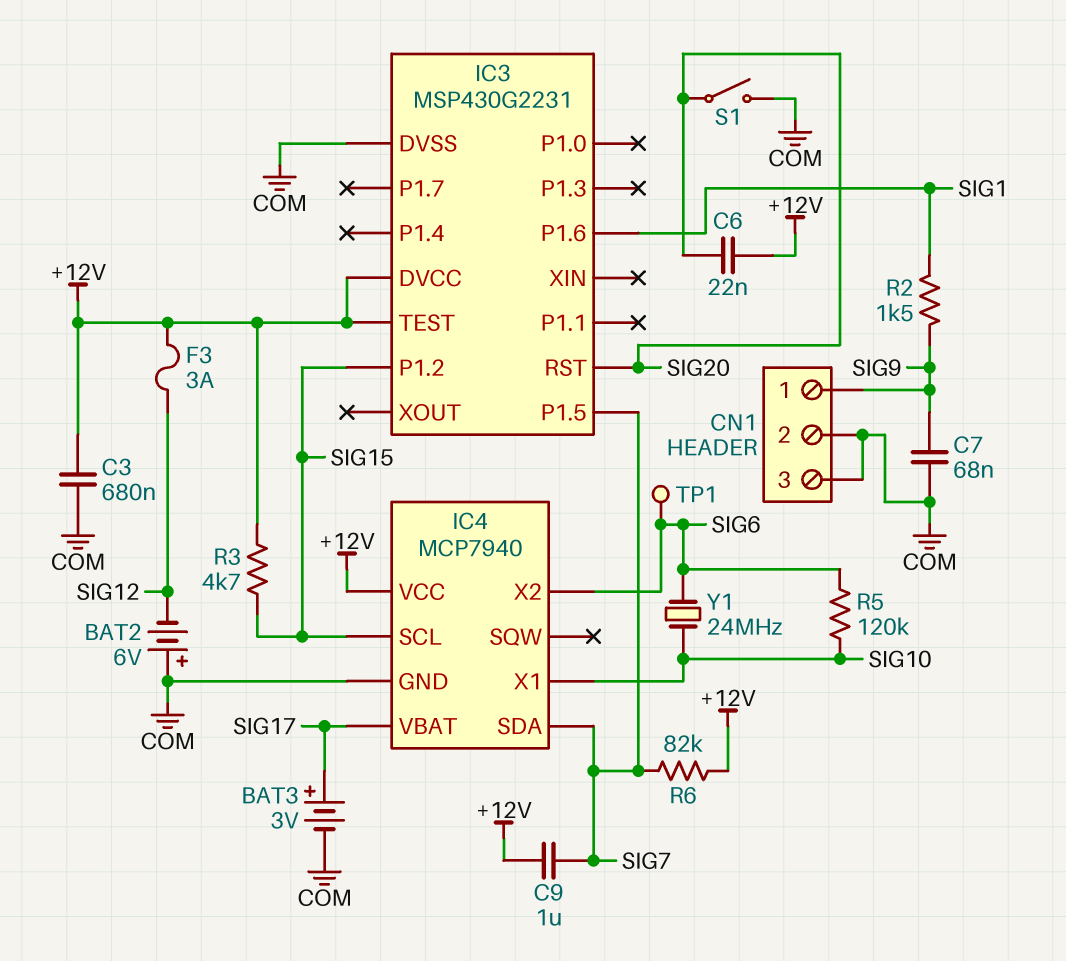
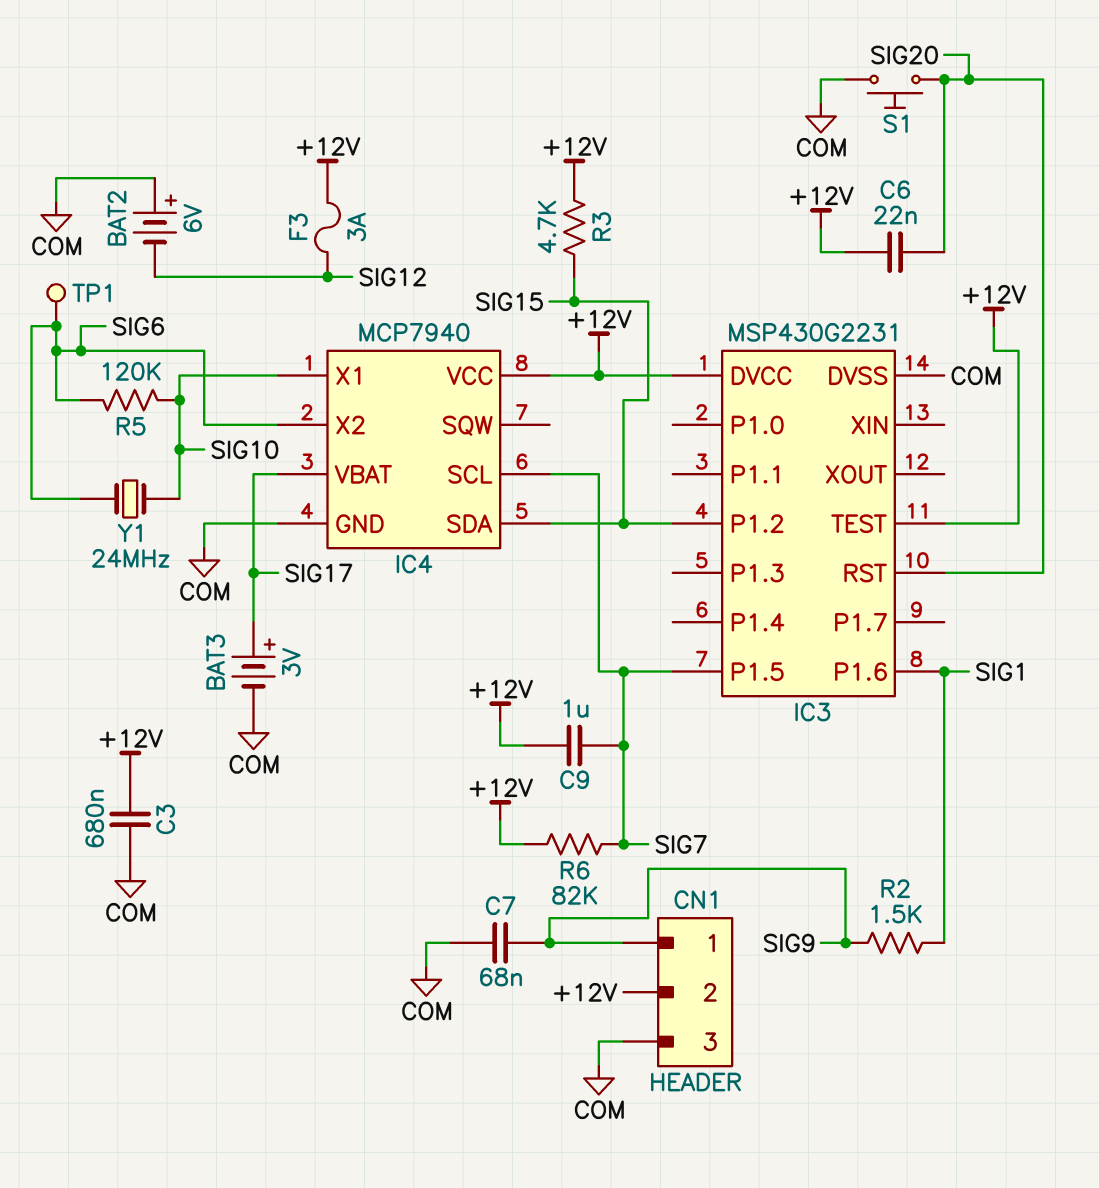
CN1 pin 2: COM -> +12V
IC4 pin SCL: SIG15 -> SIG7
IC4 pin SDA: SIG7 -> SIG15
S1: switch (COM, SIG20) -> button (COM, SIG20)

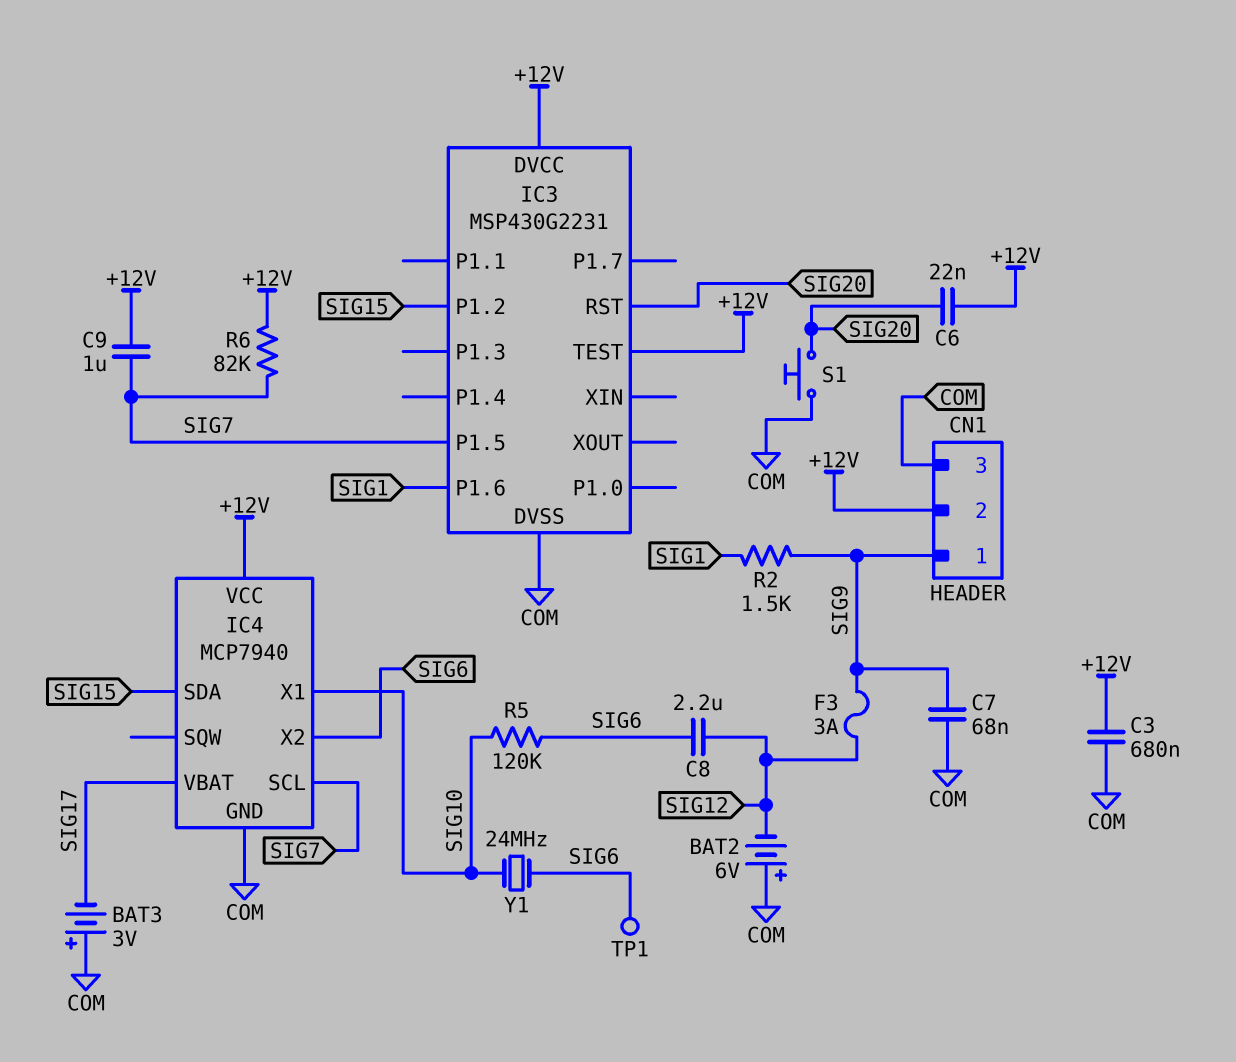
BAT3: 3V (plus SIG17, minus COM) -> 3V (plus COM, minus SIG17)
C8: none -> 2.2uF (SIG6, SIG12)
F3: 3A (+12V, SIG12) -> 3A (SIG9, SIG12)
R3: 4.7k (+12V, SIG15) -> none

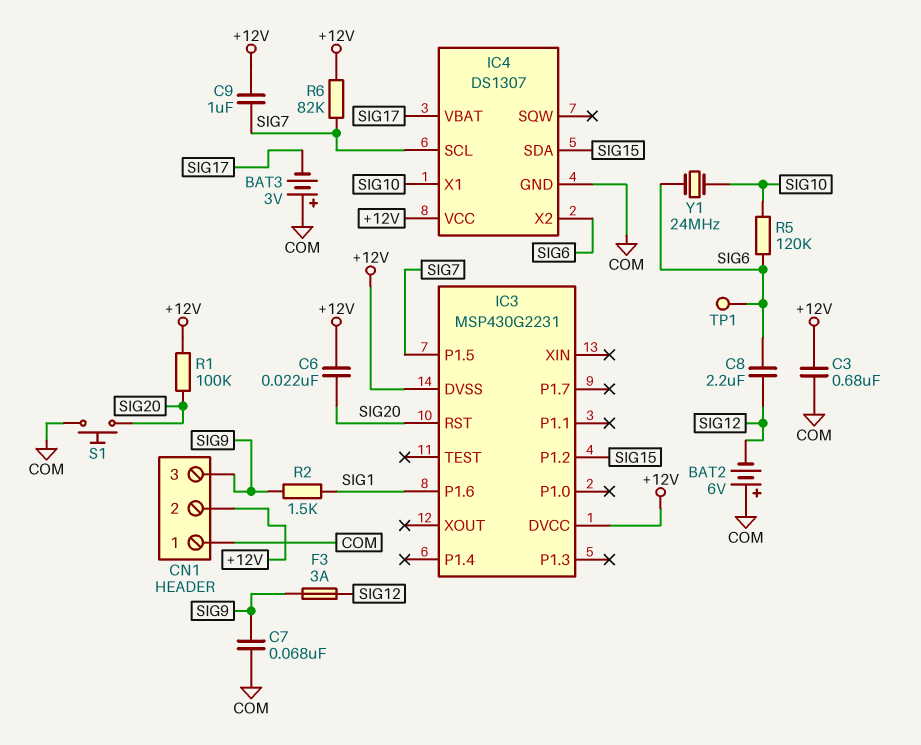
CN1 pin 1: SIG9 -> COM
CN1 pin 3: COM -> SIG9
IC3 pin DVSS: COM -> +12V
IC3 pin TEST: +12V -> none
IC4: MCP7940 -> DS1307
R1: none -> 100k (+12V, SIG20)

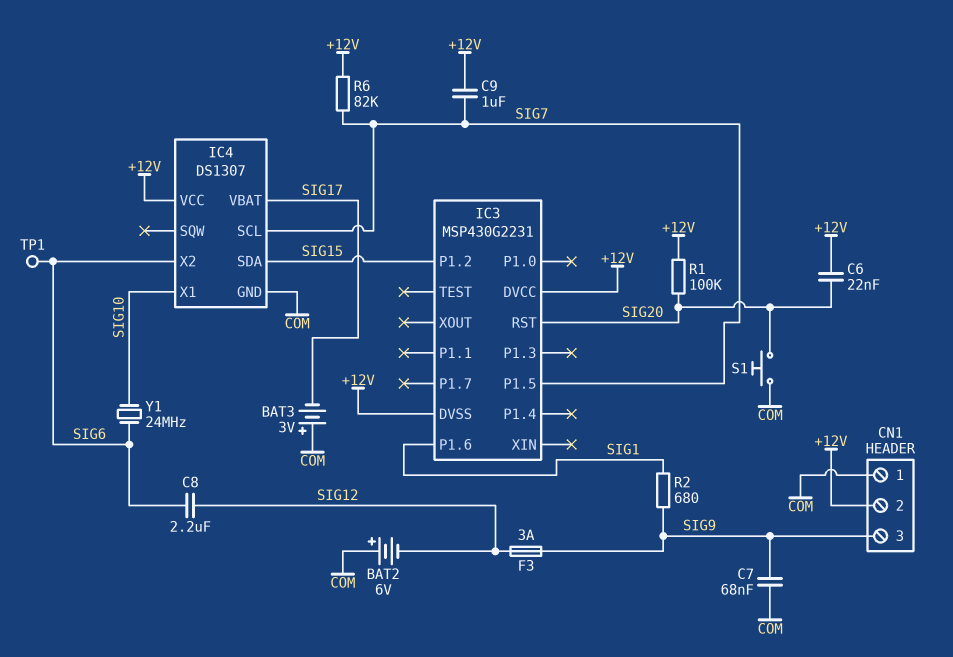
C3: 680nF (+12V, COM) -> none
R2: 1.5k (SIG1, SIG9) -> 680 (SIG1, SIG9)
R5: 120k (SIG6, SIG10) -> none

